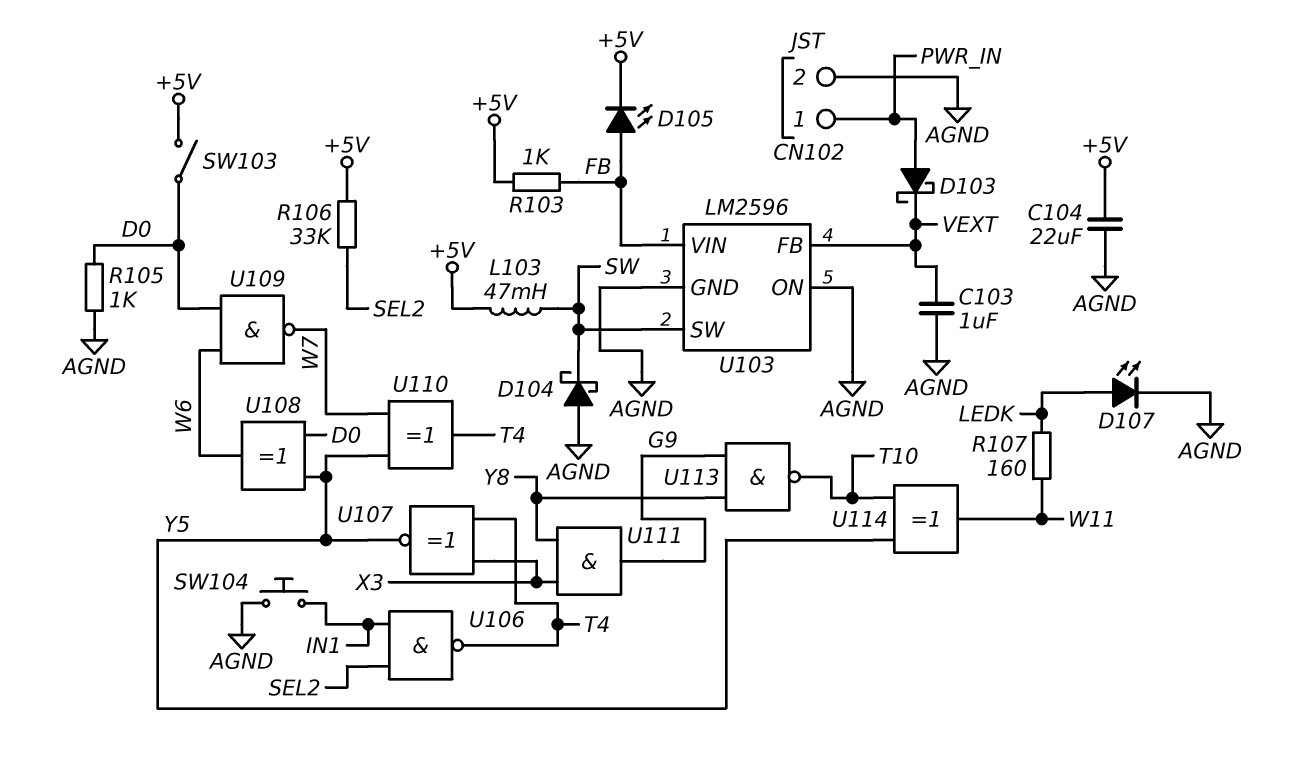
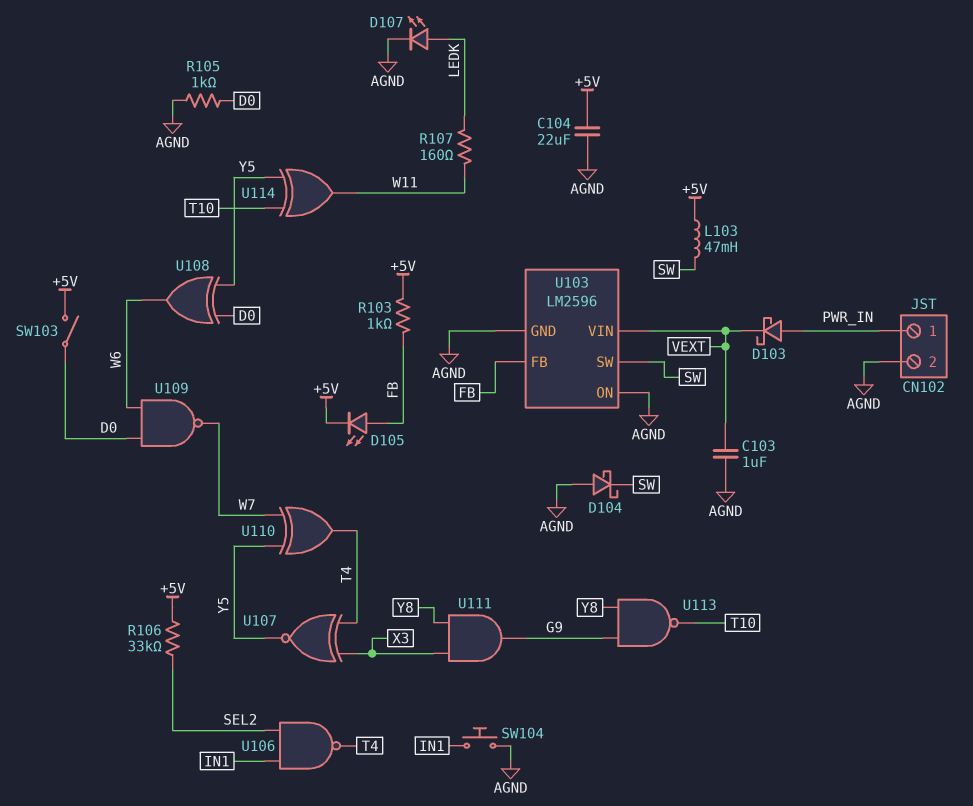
U103 pin FB: VEXT -> FB
U103 pin VIN: FB -> VEXT

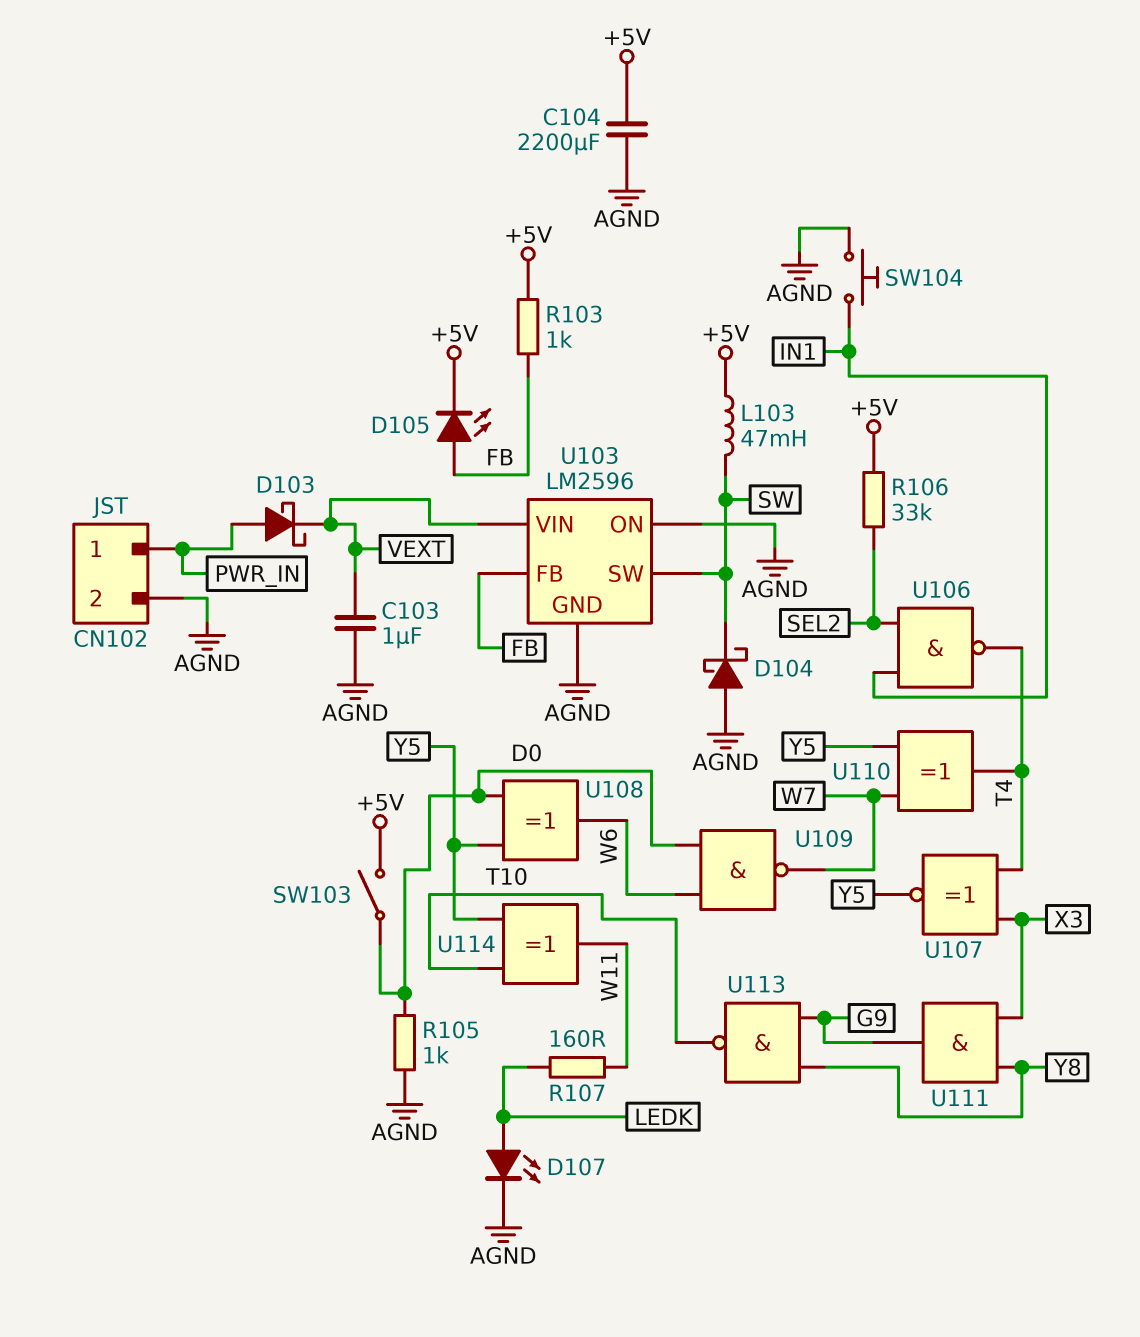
C104: 22uF (+5V, AGND) -> 2200uF (+5V, AGND)

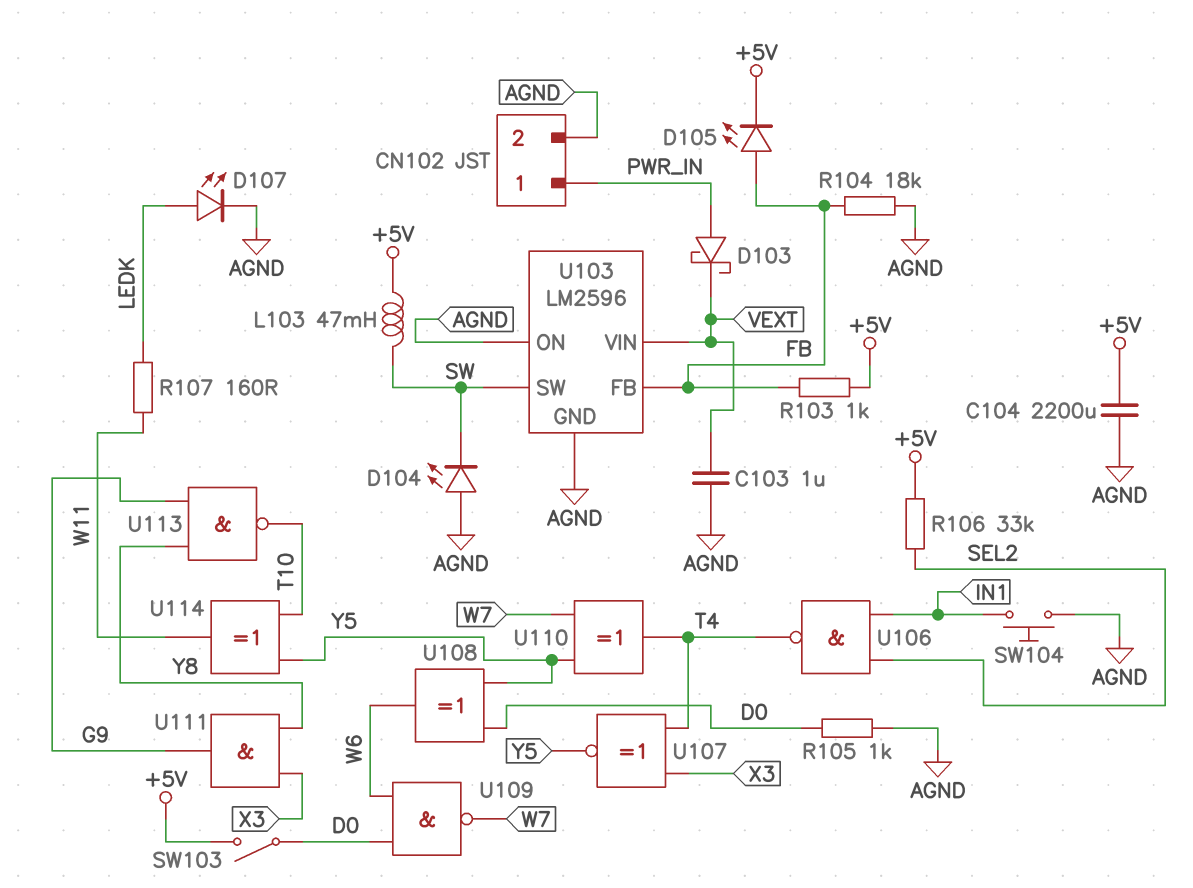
D104: schottky (A AGND, K SW) -> LED (A AGND, K SW)
R104: none -> 18k (AGND, FB)

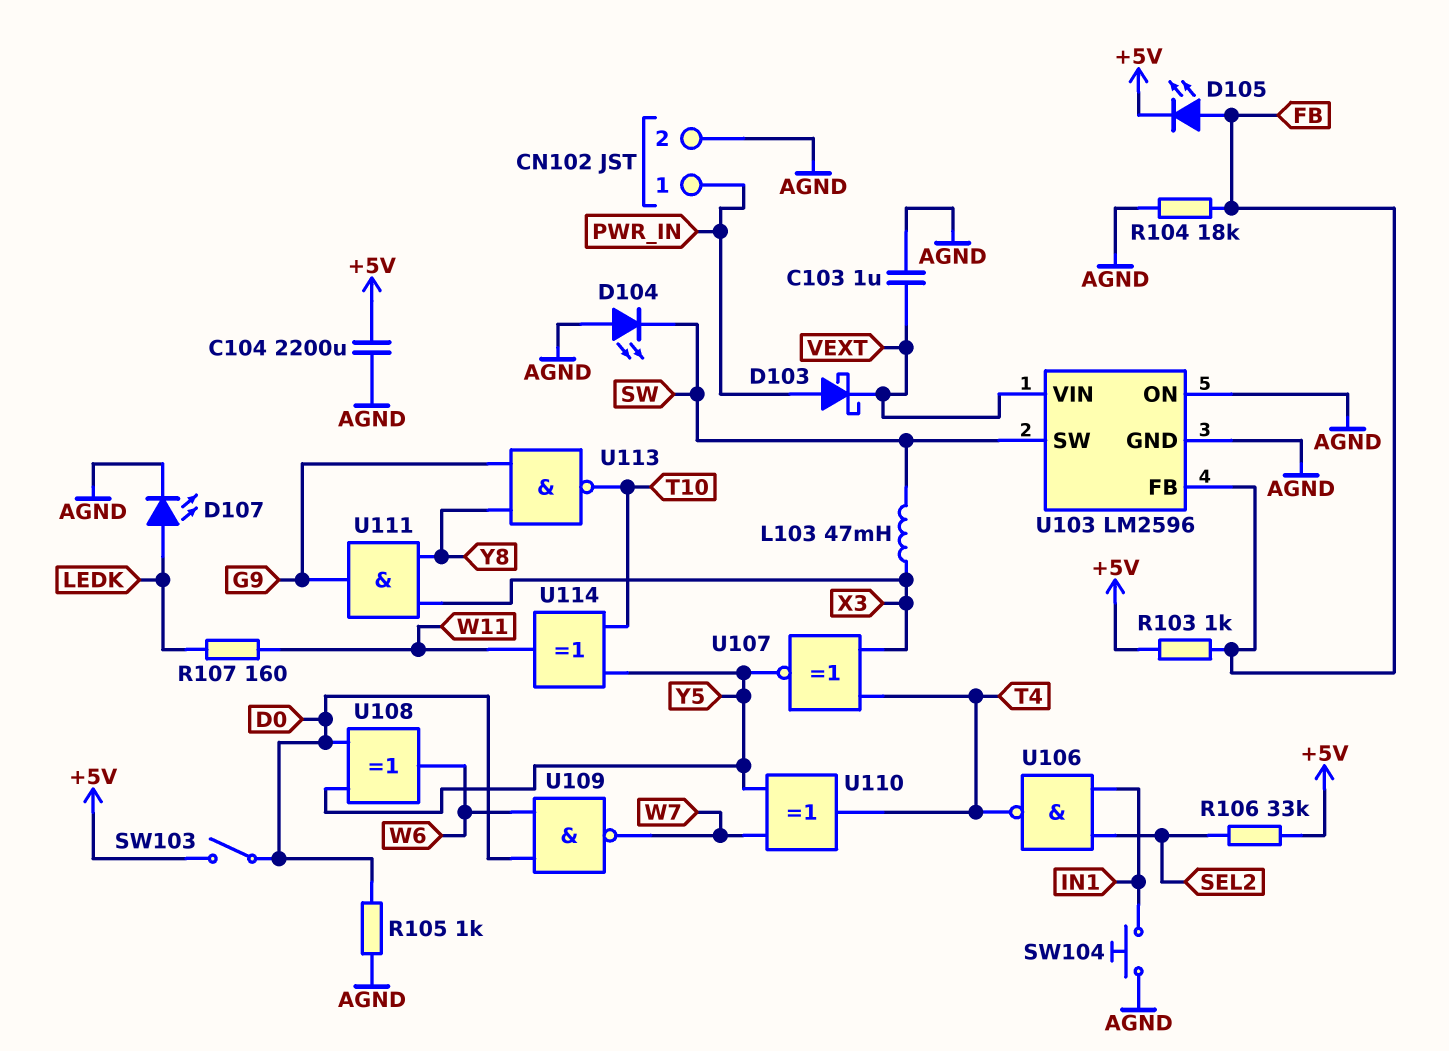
L103: 47mH (+5V, SW) -> 47mH (SW, X3)

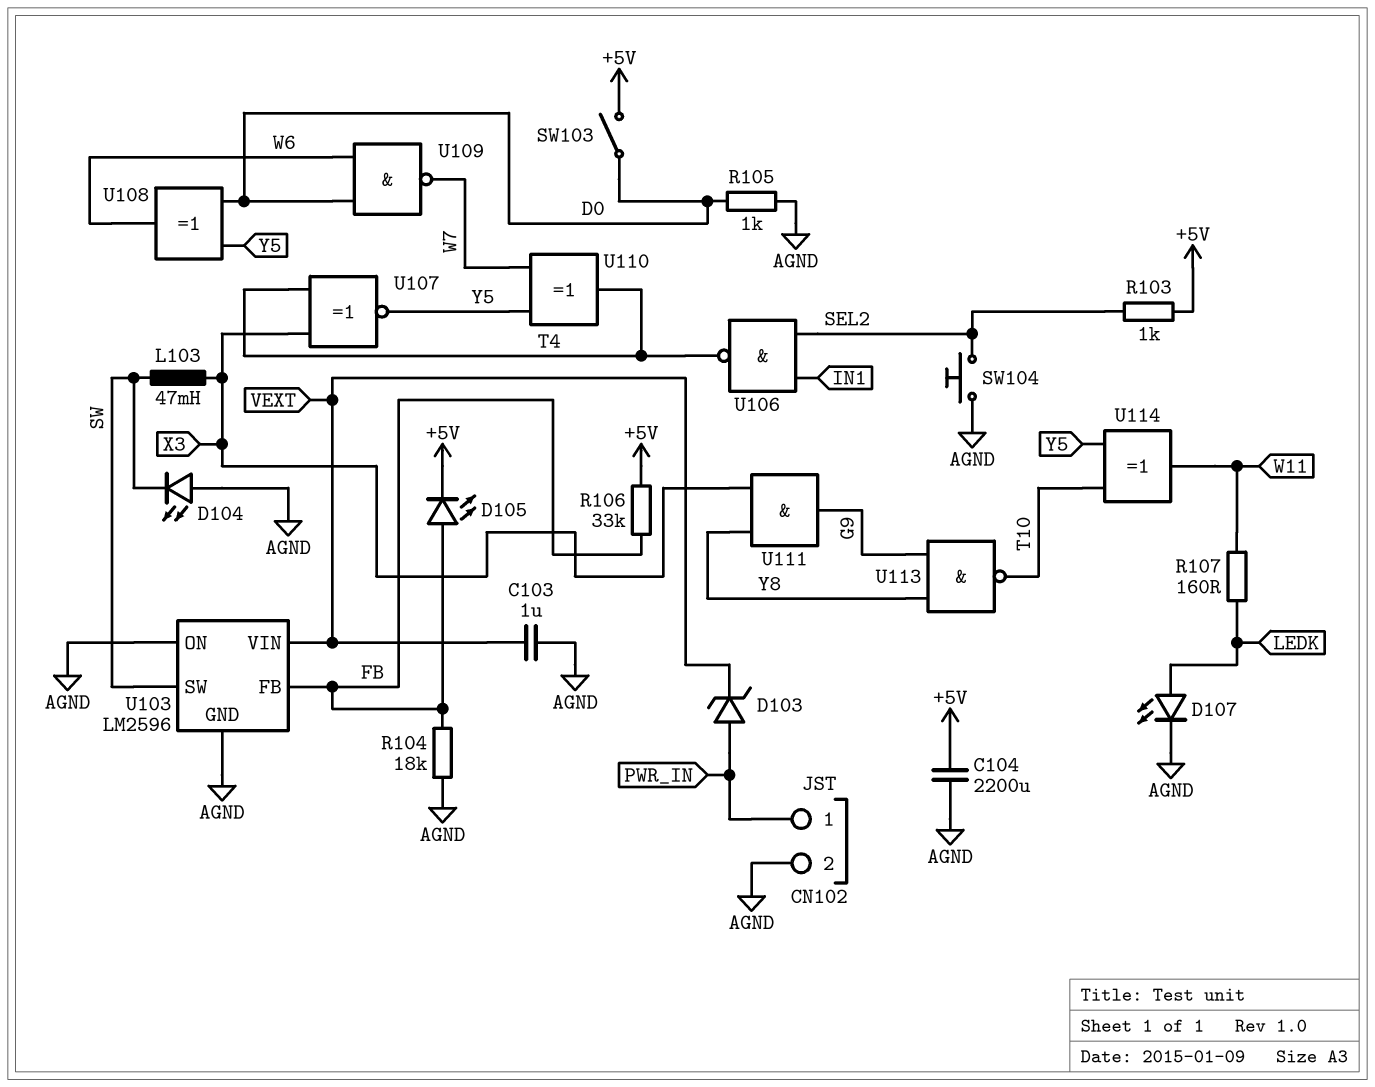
D103: schottky (A PWR_IN, K VEXT) -> zener (A PWR_IN, K VEXT)
R103: 1k (+5V, FB) -> 1k (+5V, SEL2)
R106: 33k (+5V, SEL2) -> 33k (+5V, FB)
SW104: button (AGND, IN1) -> button (AGND, SEL2)

